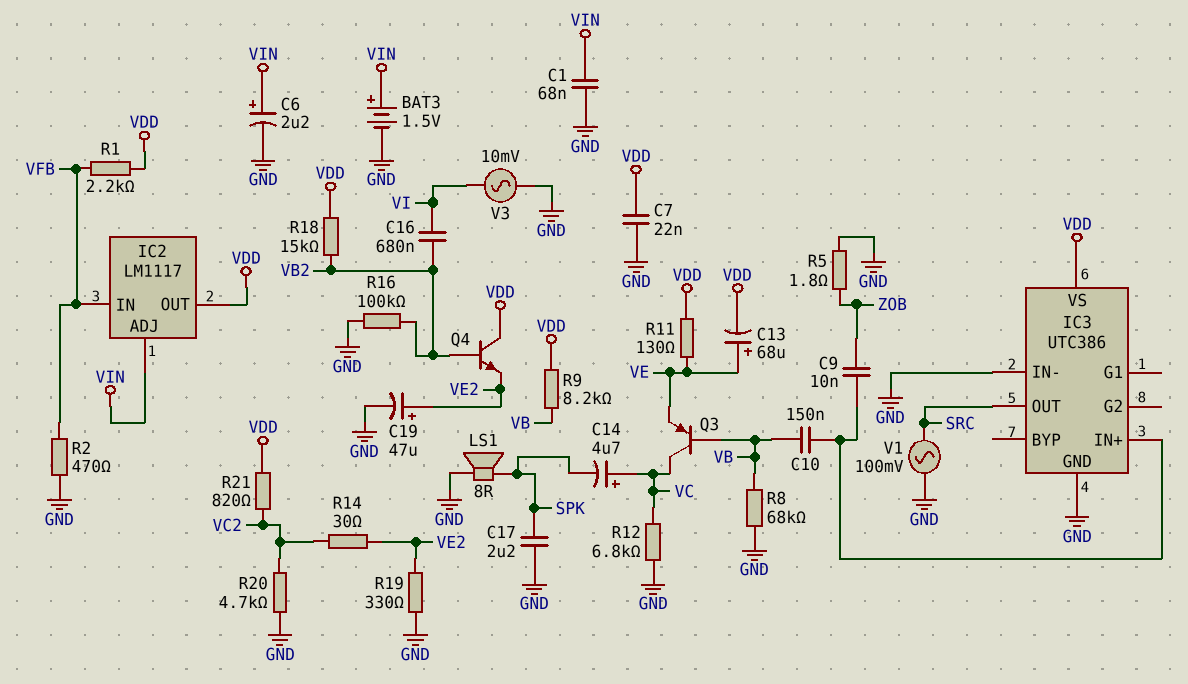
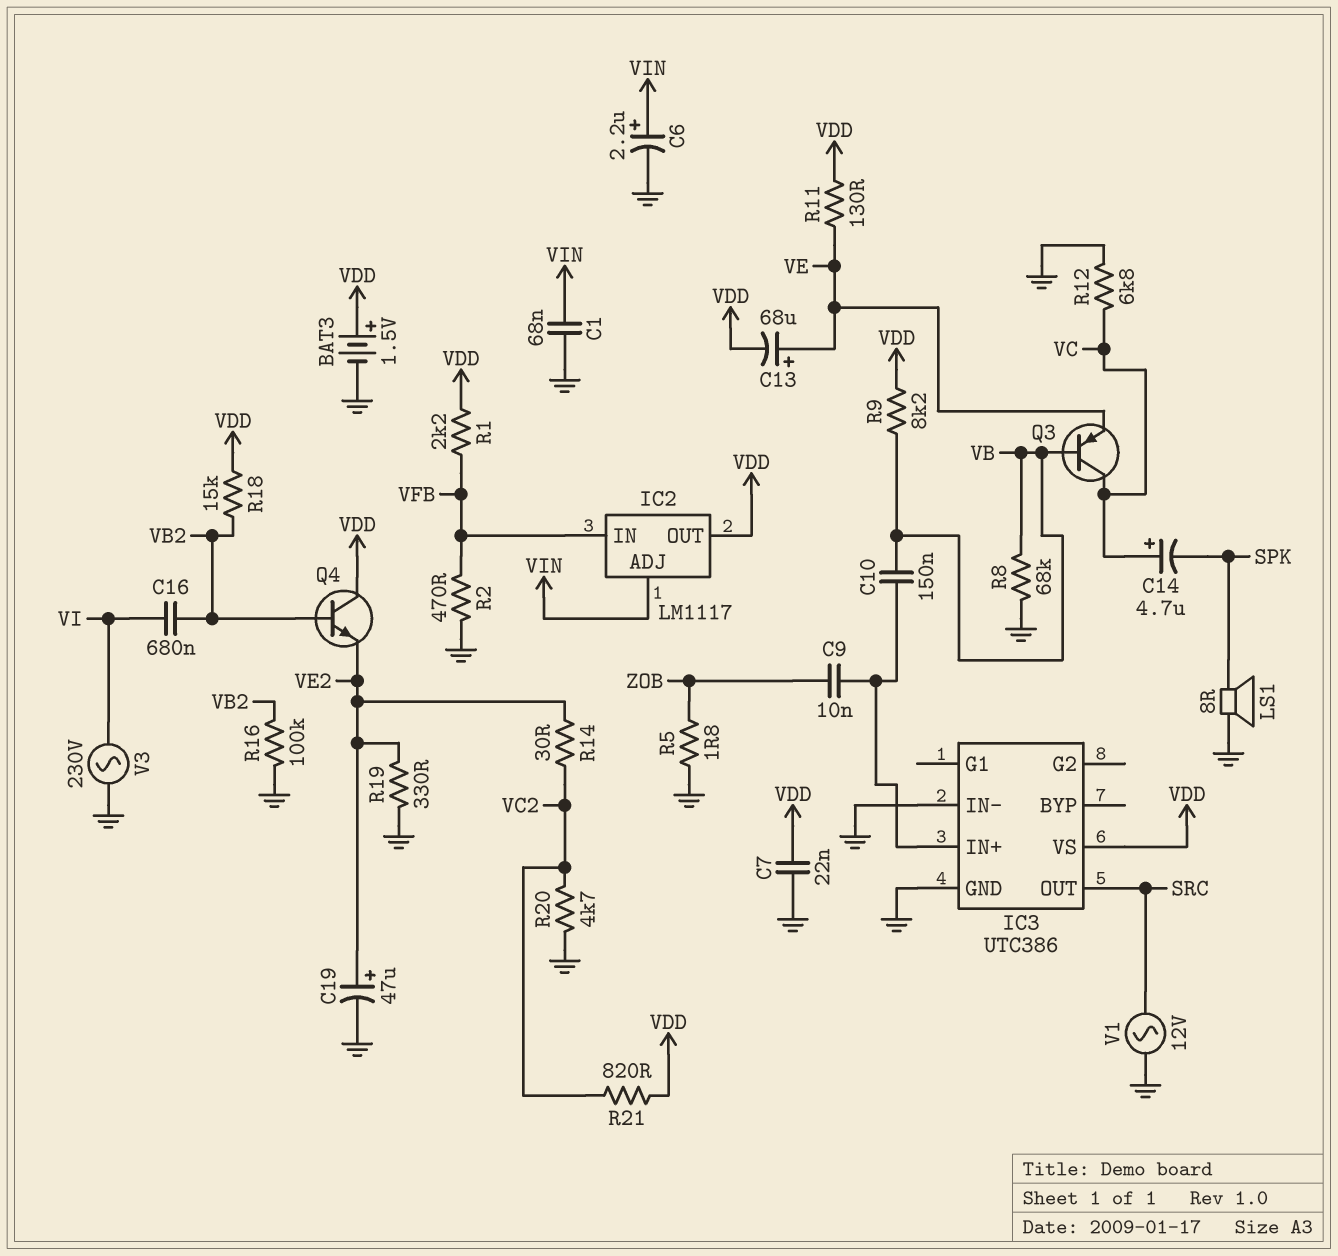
BAT3: 1.5V (plus VIN, minus GND) -> 1.5V (plus VDD, minus GND)
C17: 2.2uF (GND, SPK) -> none
V1: AC 100mV (GND, SRC) -> AC 12V (GND, SRC)
V3: AC 10mV (GND, VI) -> AC 230V (GND, VI)

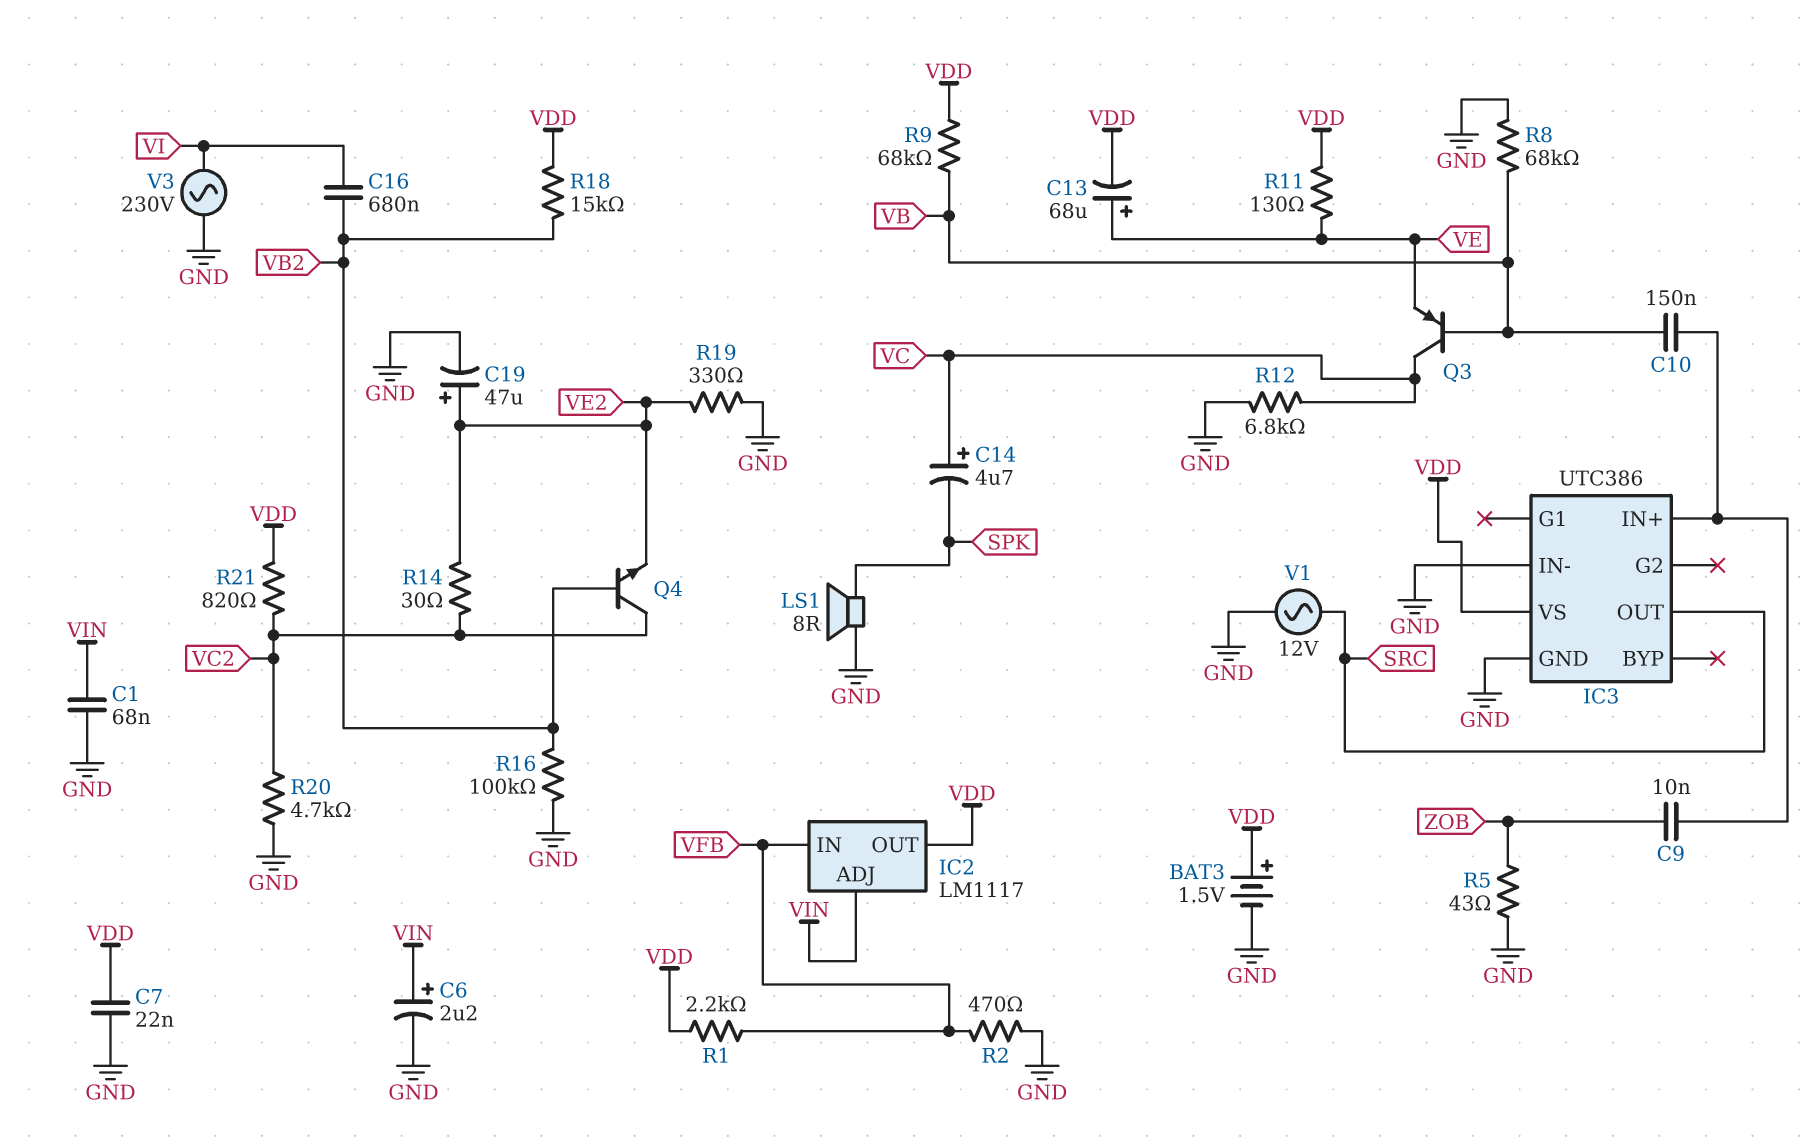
Q4: NPN (B VB2, C VDD, E VE2) -> NPN (B VB2, C VC2, E VE2)
R5: 1.8 (GND, ZOB) -> 43 (GND, ZOB)
R9: 8.2k (VB, VDD) -> 68k (VB, VDD)

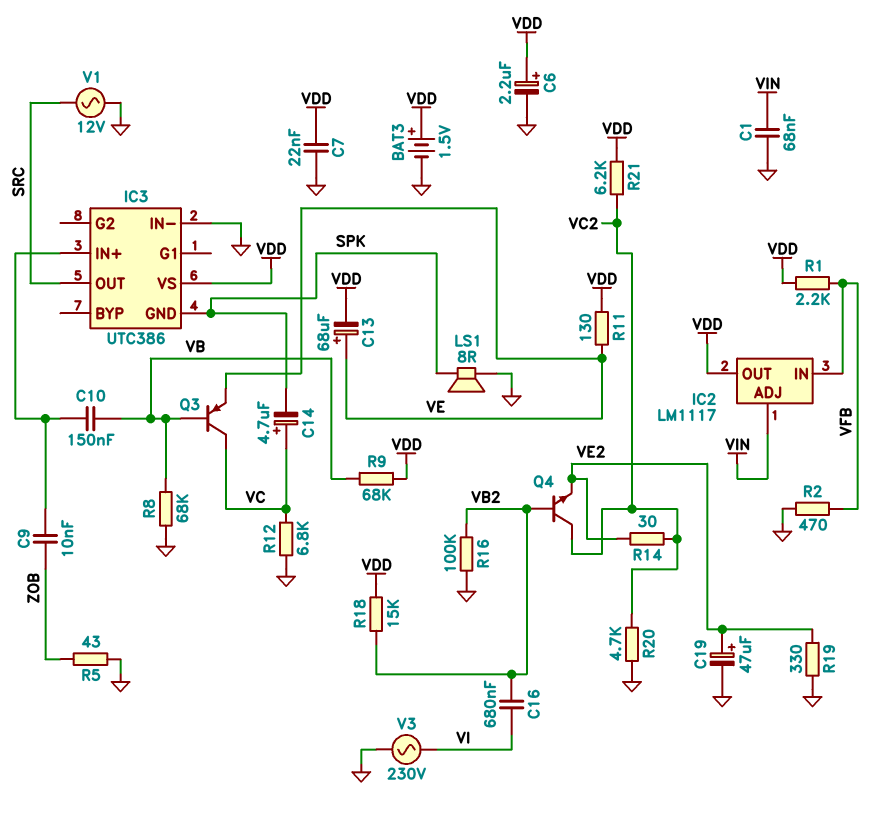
C6: 2.2uF (plus VIN, minus GND) -> 2.2uF (plus VDD, minus GND)
IC3 pin GND: GND -> SPK
R21: 820 (VC2, VDD) -> 6.2k (VC2, VDD)

